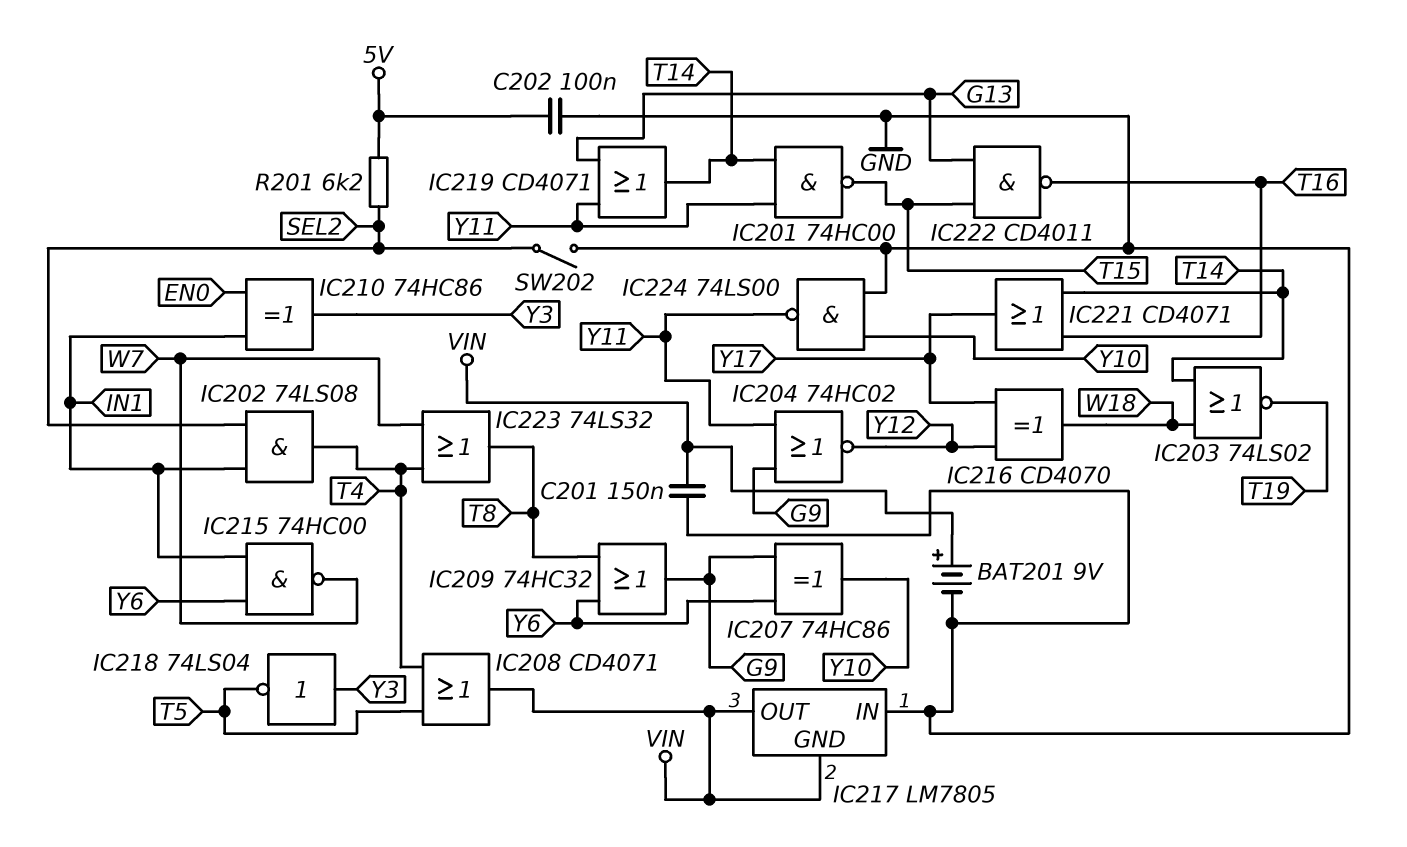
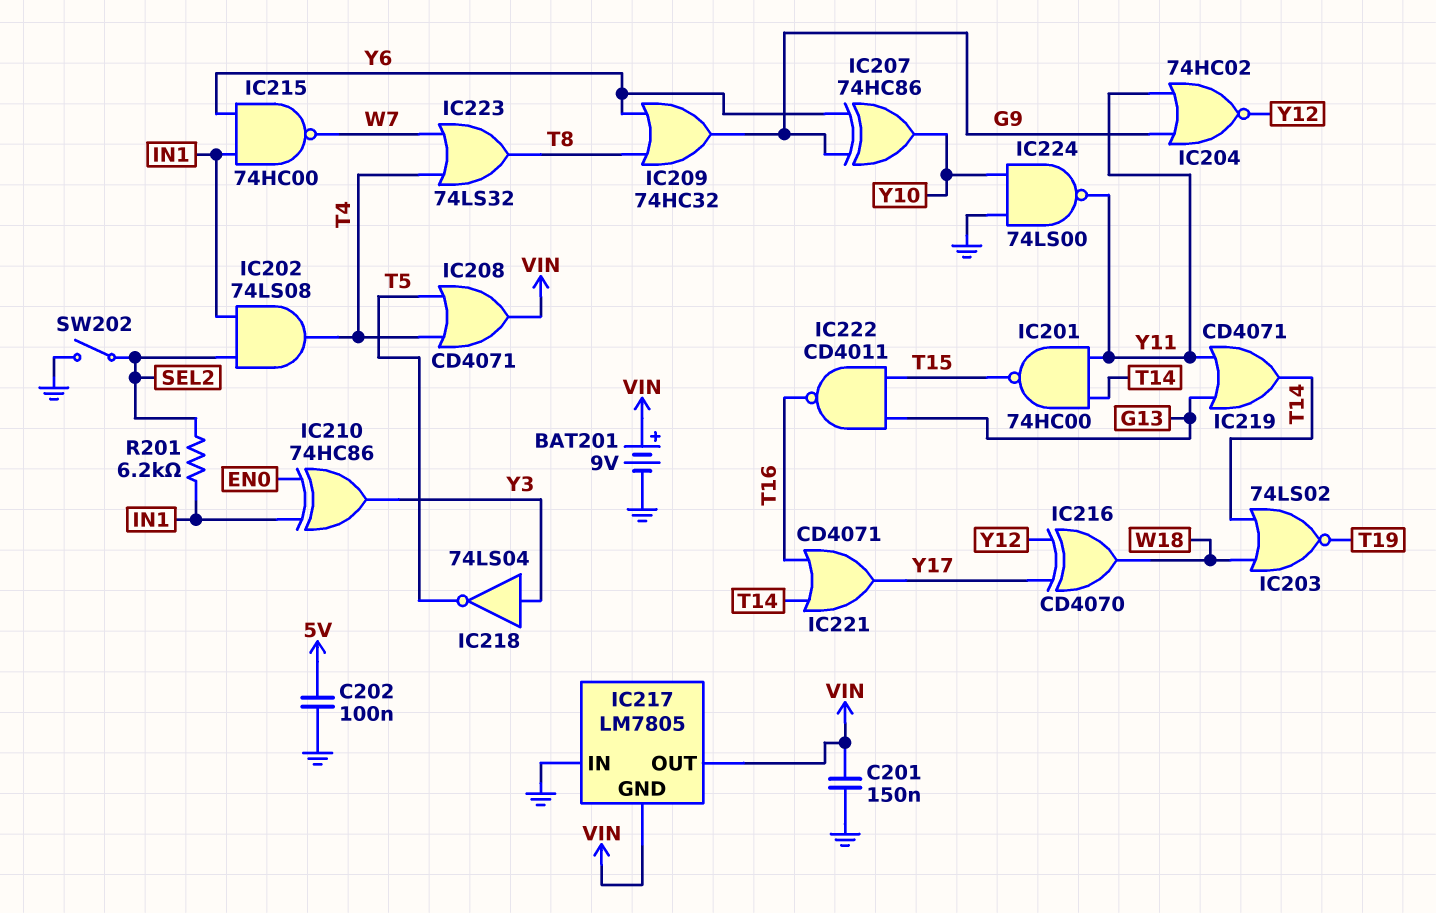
R201: 6.2k (5V, SEL2) -> 6.2k (IN1, SEL2)

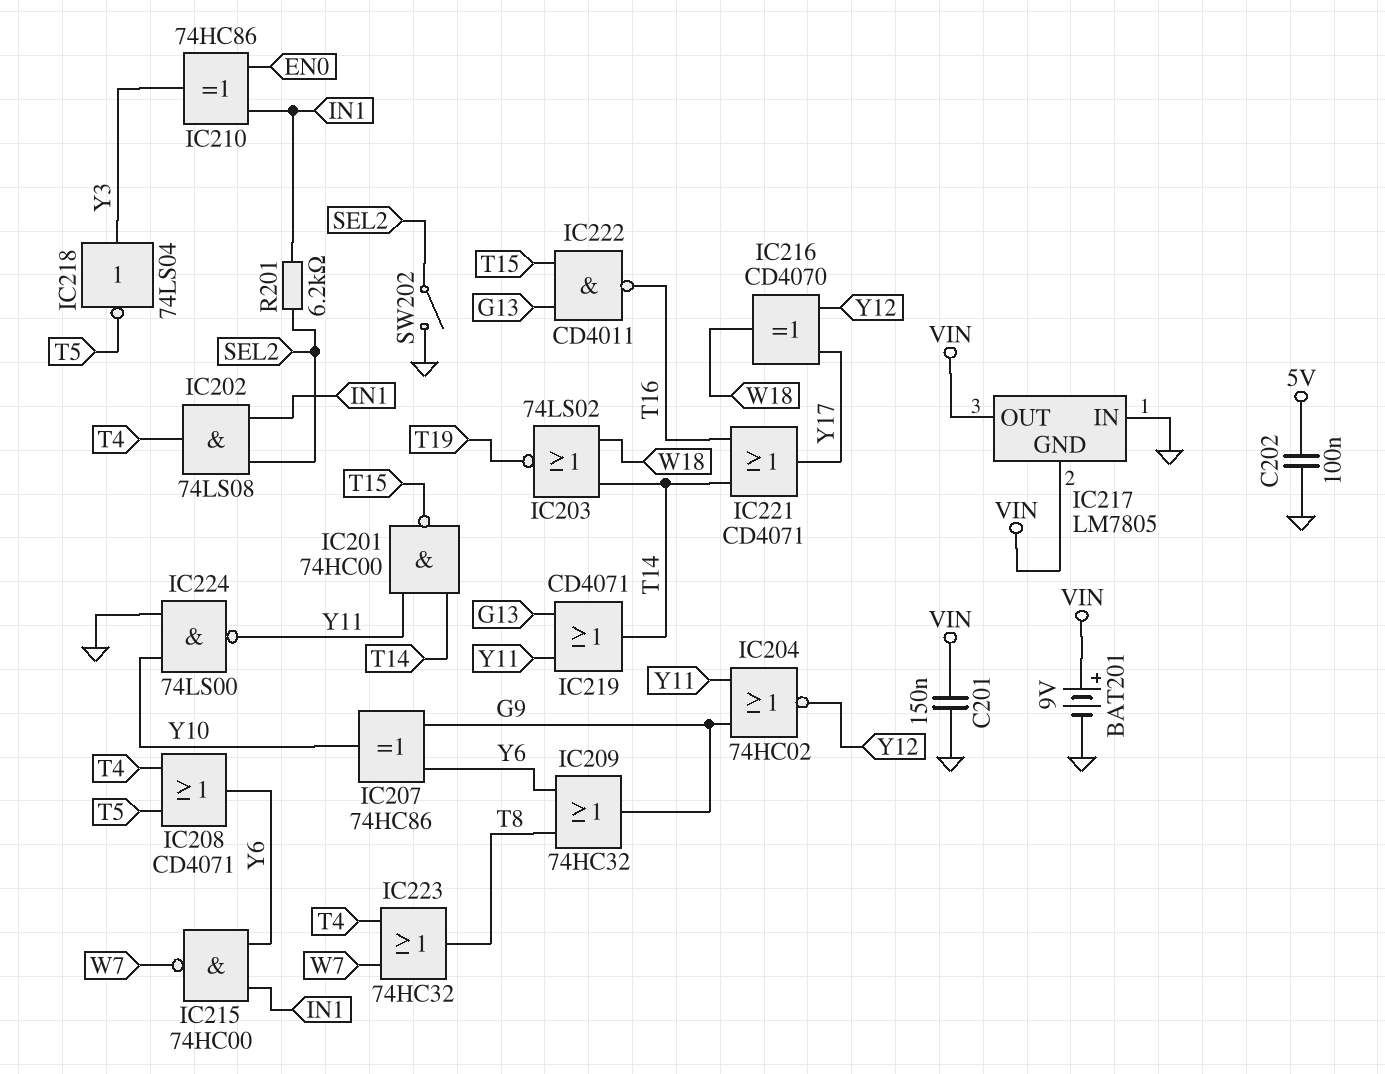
IC208: OR CD4071 (in T4, in T5, out VIN) -> OR CD4071 (in T4, in T5, out Y6)
IC223: OR 74LS32 (in T4, in W7, out T8) -> OR 74HC32 (in T4, in W7, out T8)

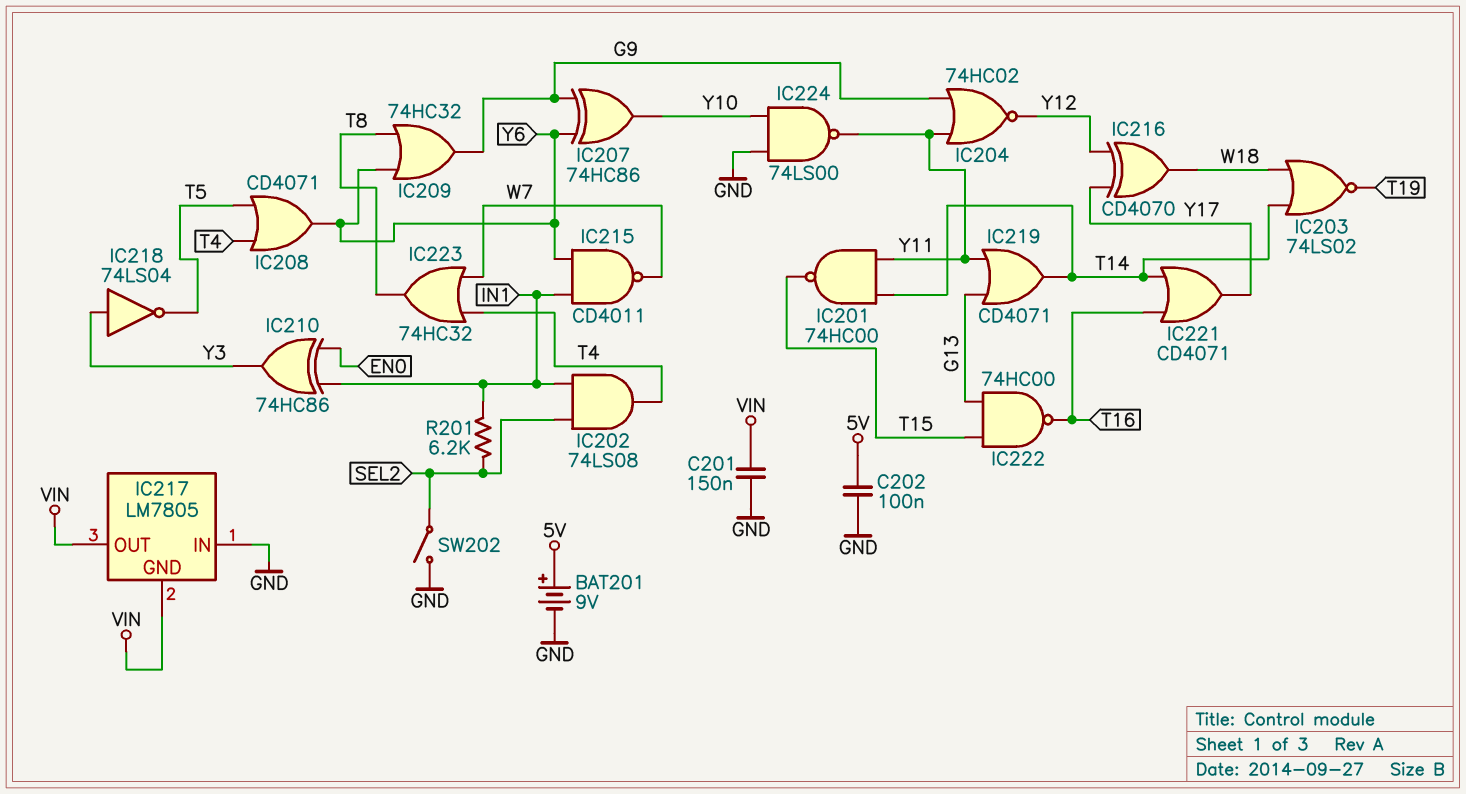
BAT201: 9V (plus VIN, minus GND) -> 9V (plus 5V, minus GND)
IC215: NAND 74HC00 (in IN1, in Y6, out W7) -> NAND CD4011 (in IN1, in Y6, out W7)
IC222: NAND CD4011 (in G13, in T15, out T16) -> NAND 74HC00 (in G13, in T15, out T16)

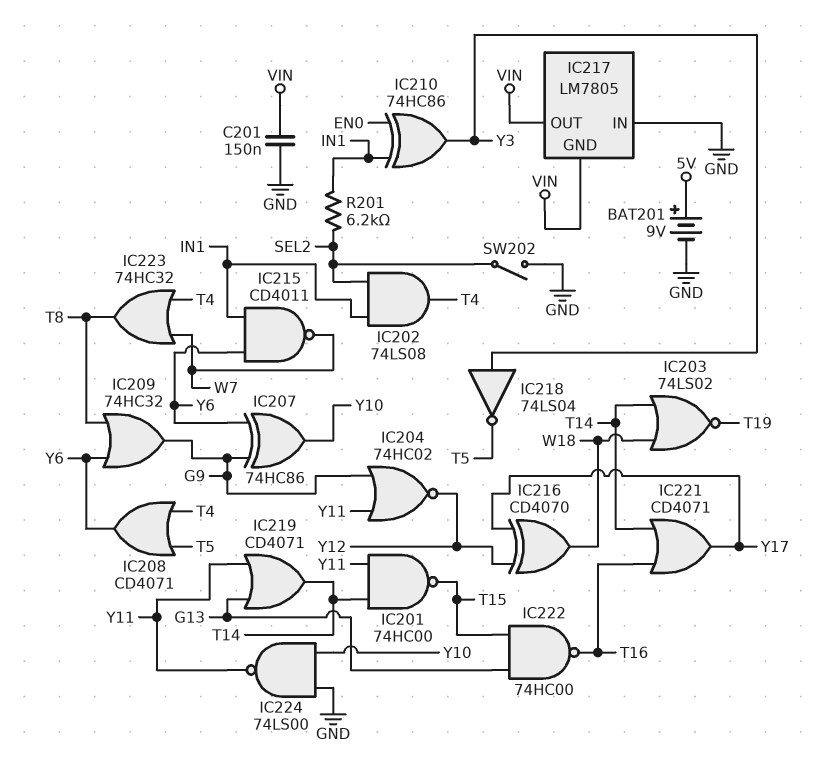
C202: 100nF (5V, GND) -> none

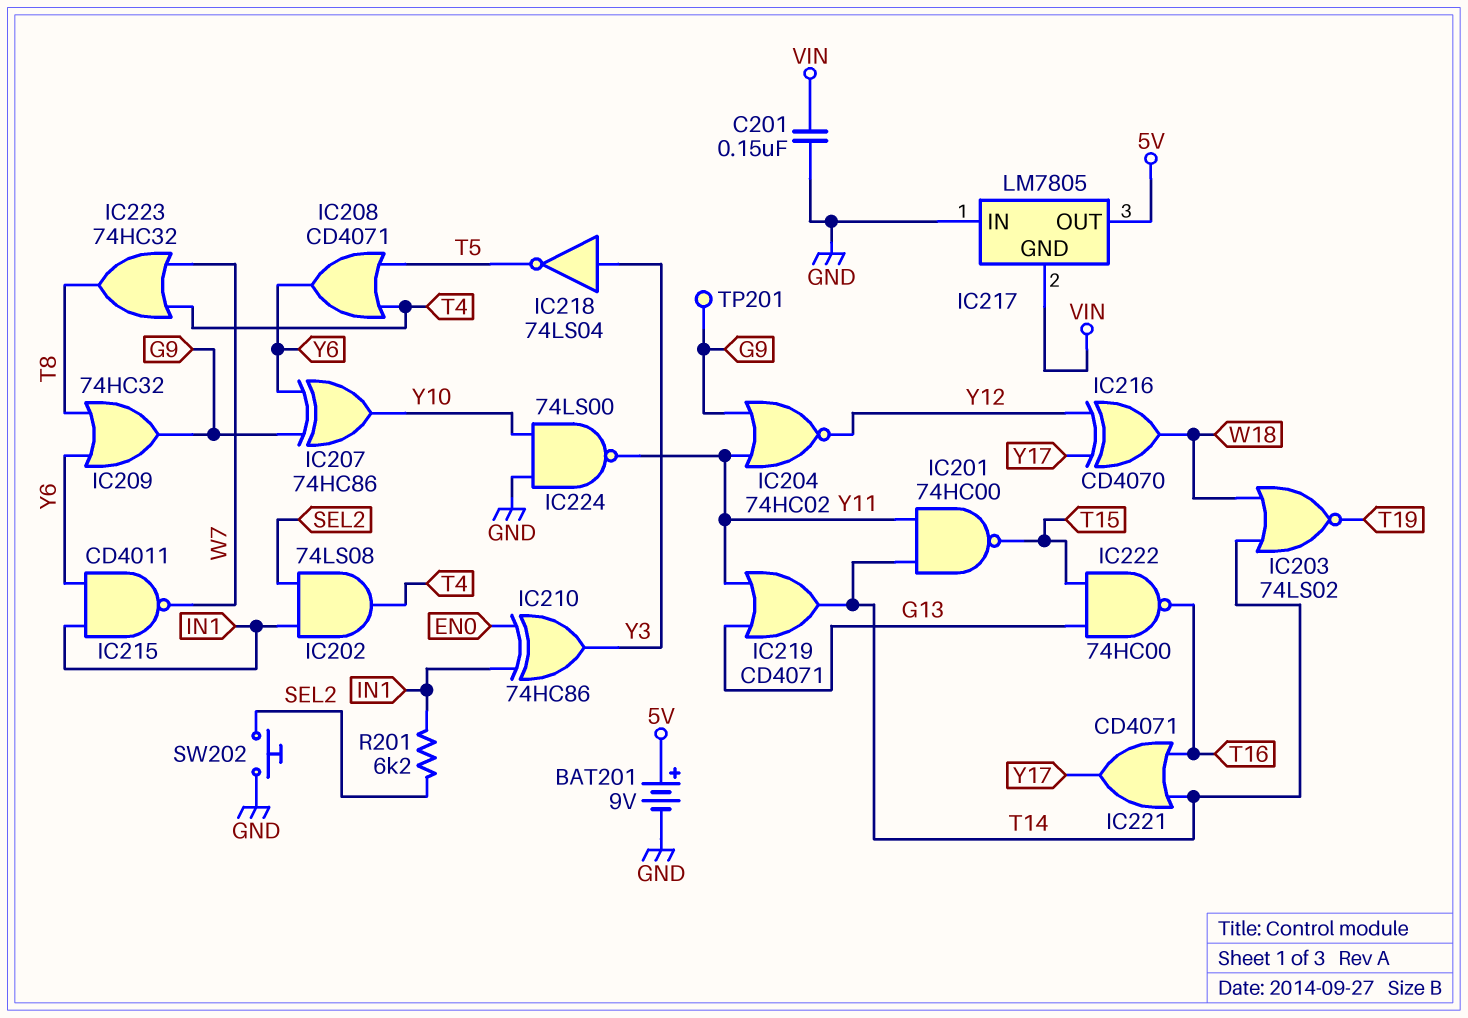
IC217 pin OUT: VIN -> 5V
SW202: switch (GND, SEL2) -> button (GND, SEL2)
TP201: none -> test point (G9)

